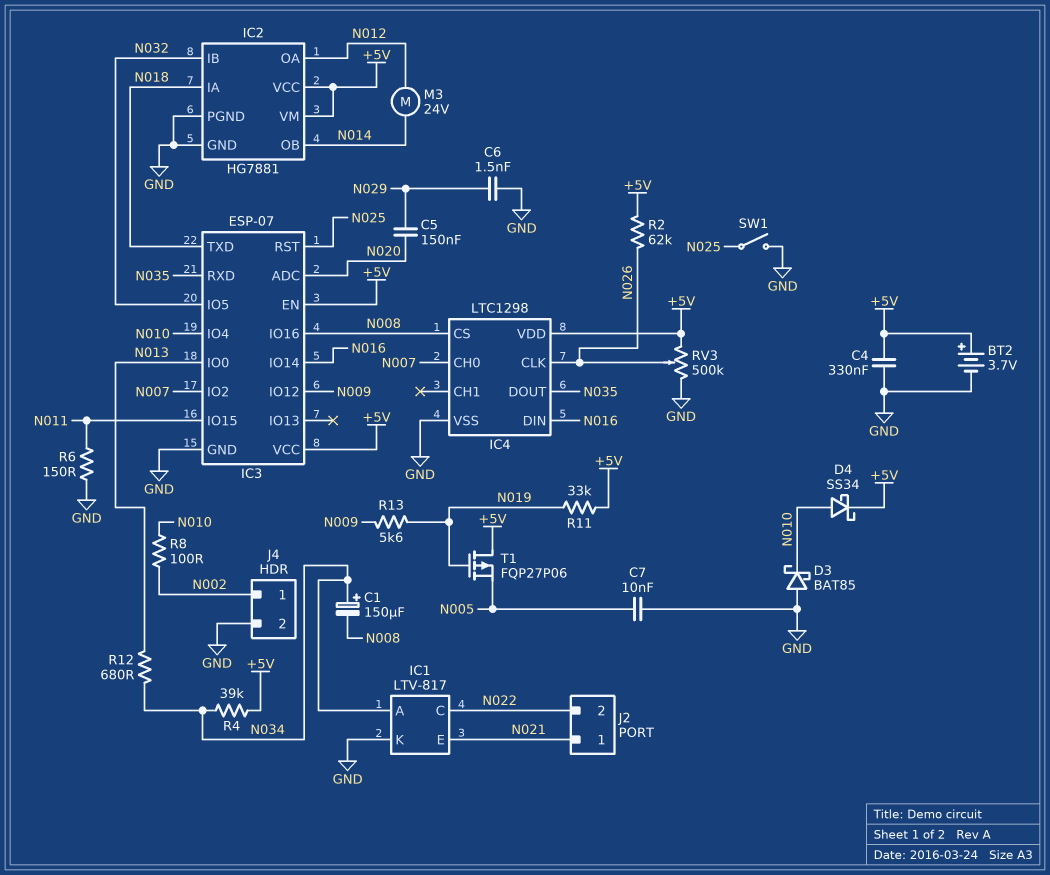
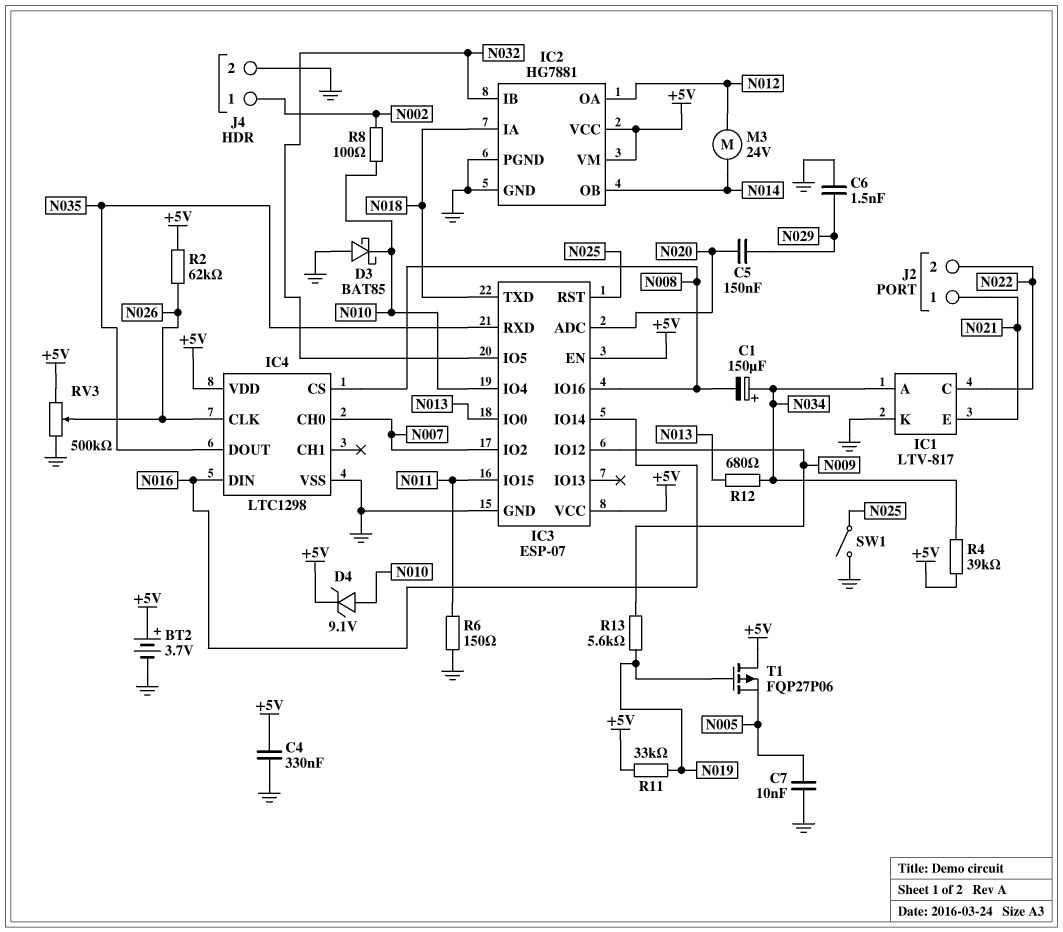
D4: schottky SS34 (A N010, K +5V) -> zener 9.1V (A N010, K +5V)

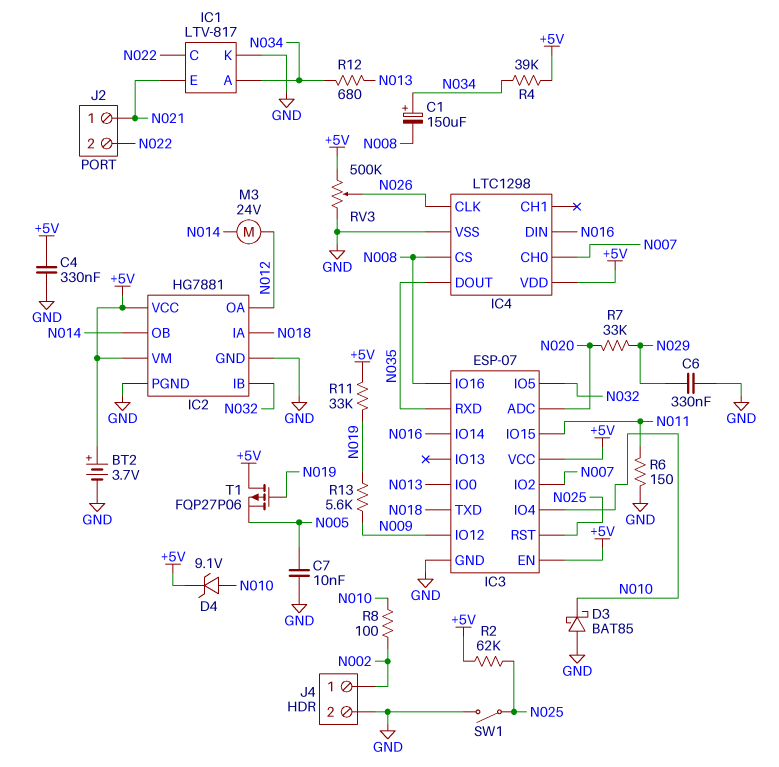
C5: 150nF (N020, N029) -> none
C6: 1.5nF (GND, N029) -> 330nF (GND, N029)
R2: 62k (+5V, N026) -> 62k (+5V, N025)
R7: none -> 33k (N020, N029)

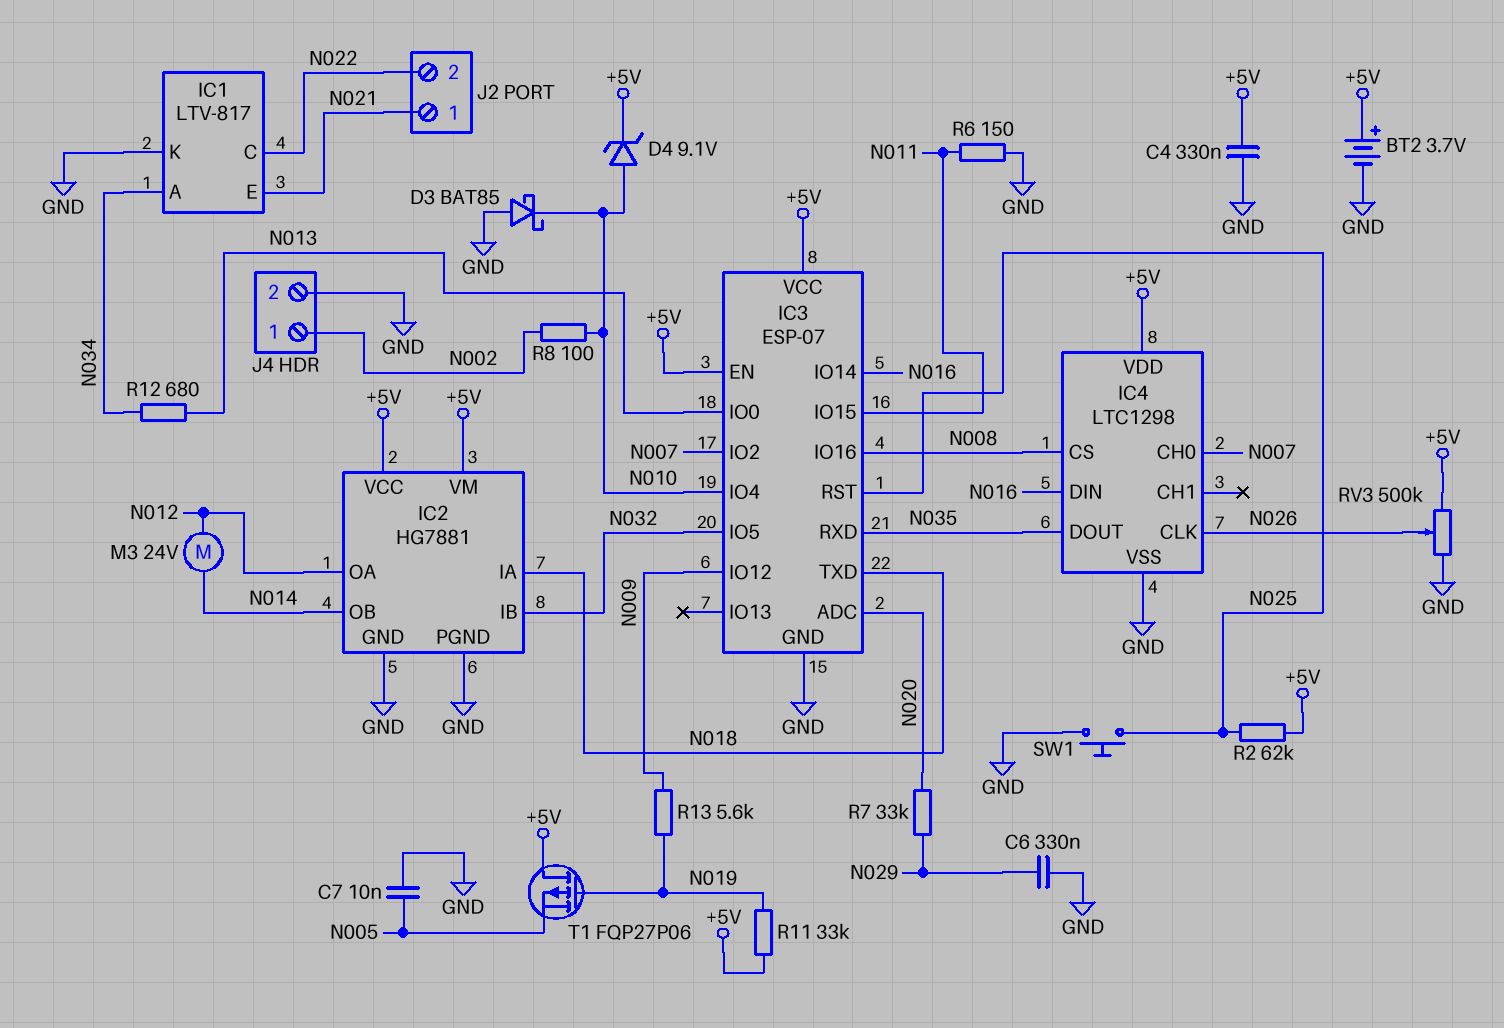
C1: 150uF (plus N034, minus N008) -> none
R4: 39k (+5V, N034) -> none
SW1: switch (GND, N025) -> button (GND, N025)

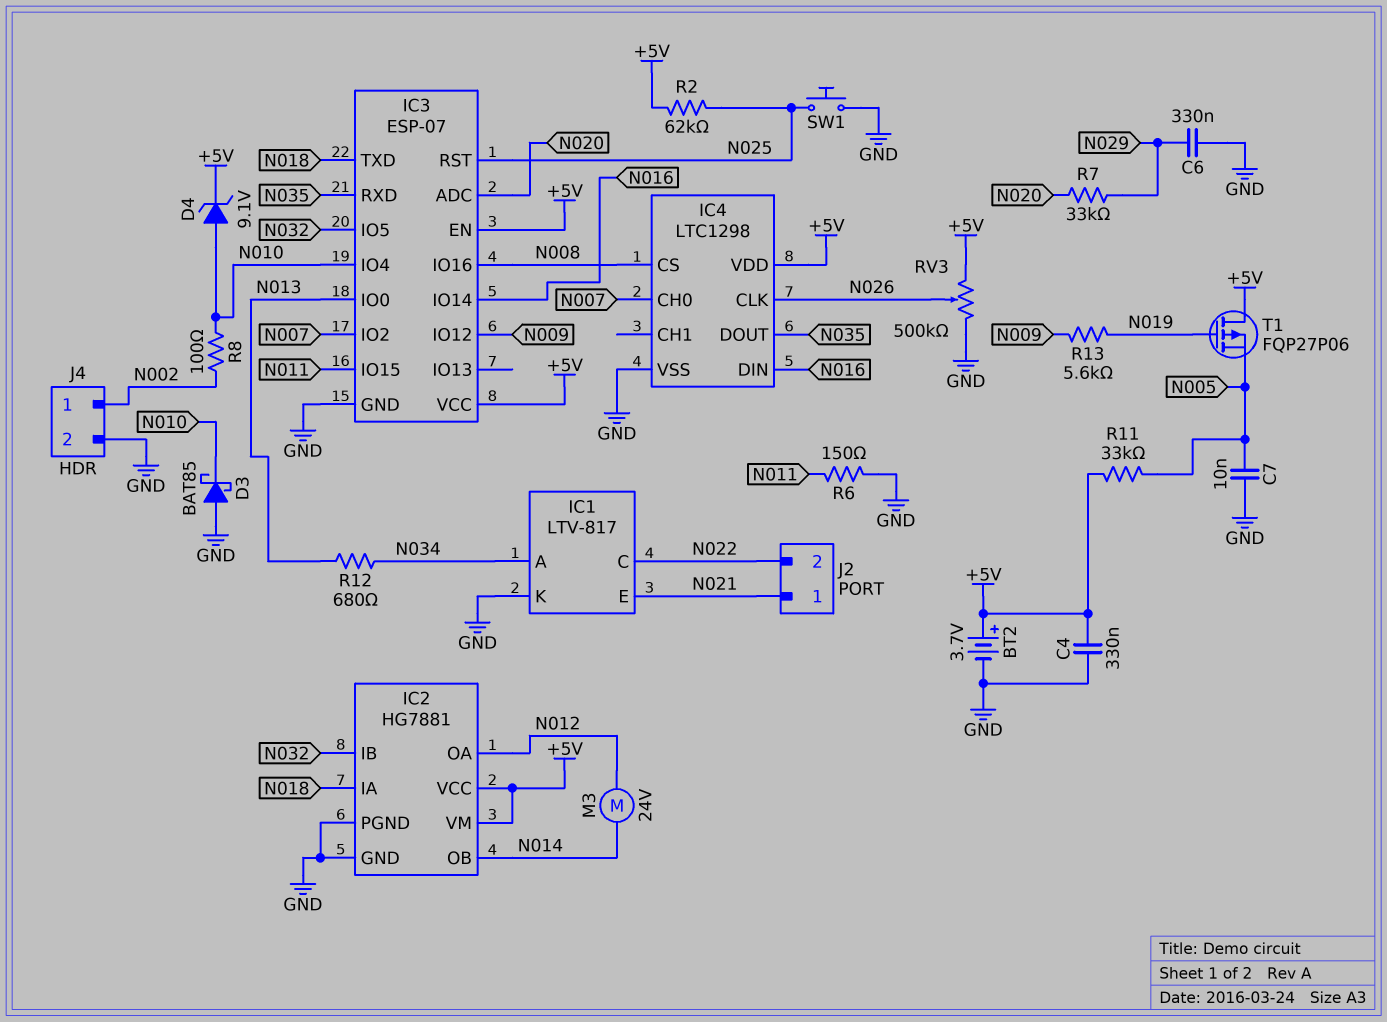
R11: 33k (+5V, N019) -> 33k (+5V, N005)

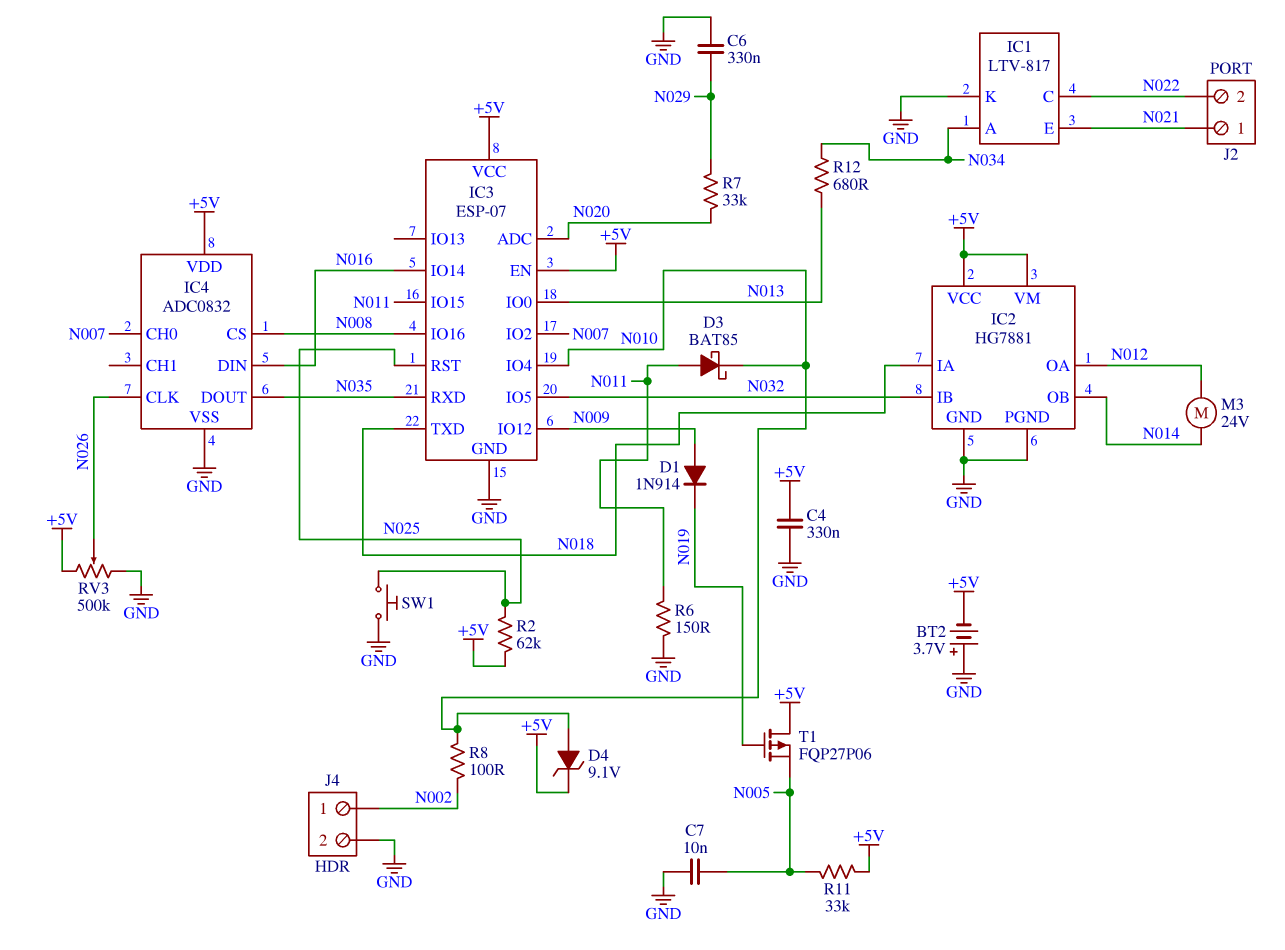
BT2: 3.7V (plus +5V, minus GND) -> 3.7V (plus GND, minus +5V)
D1: none -> diode 1N914 (A N009, K N019)
D3: schottky BAT85 (A GND, K N010) -> schottky BAT85 (A N011, K N010)
IC4: LTC1298 -> ADC0832
R13: 5.6k (N009, N019) -> none

